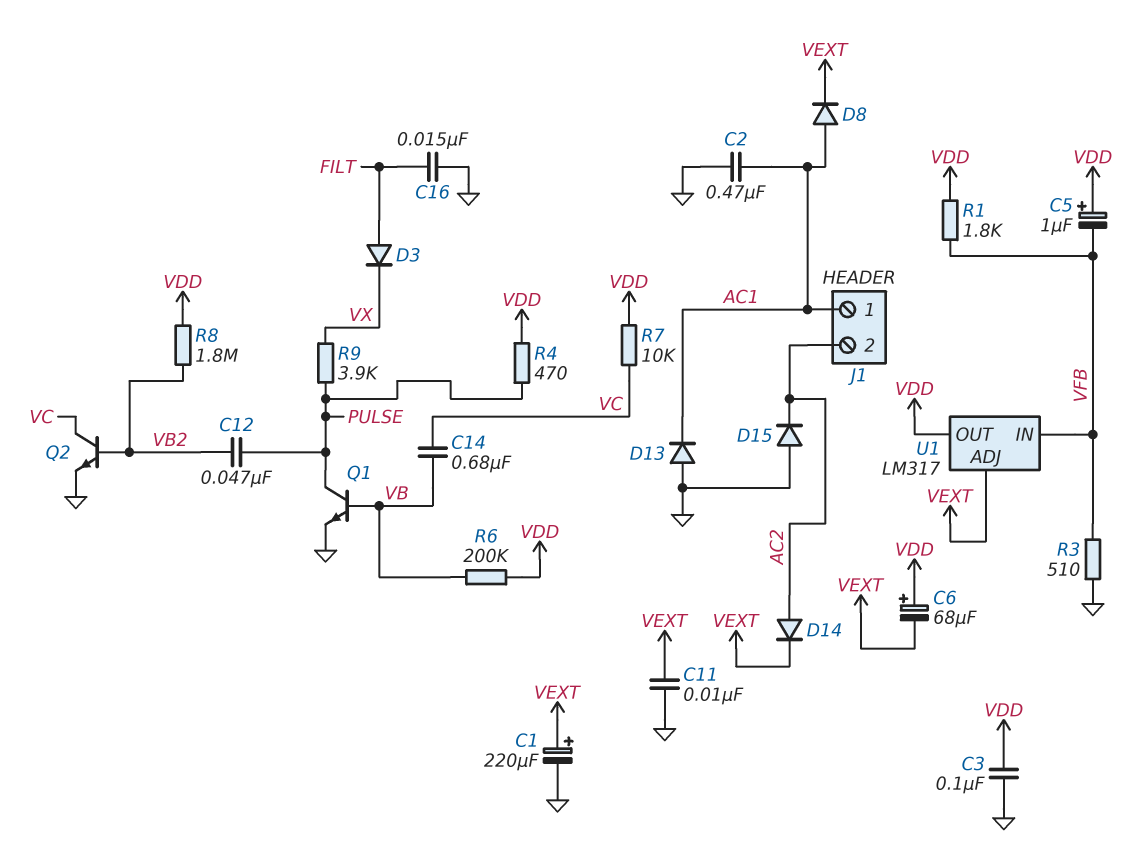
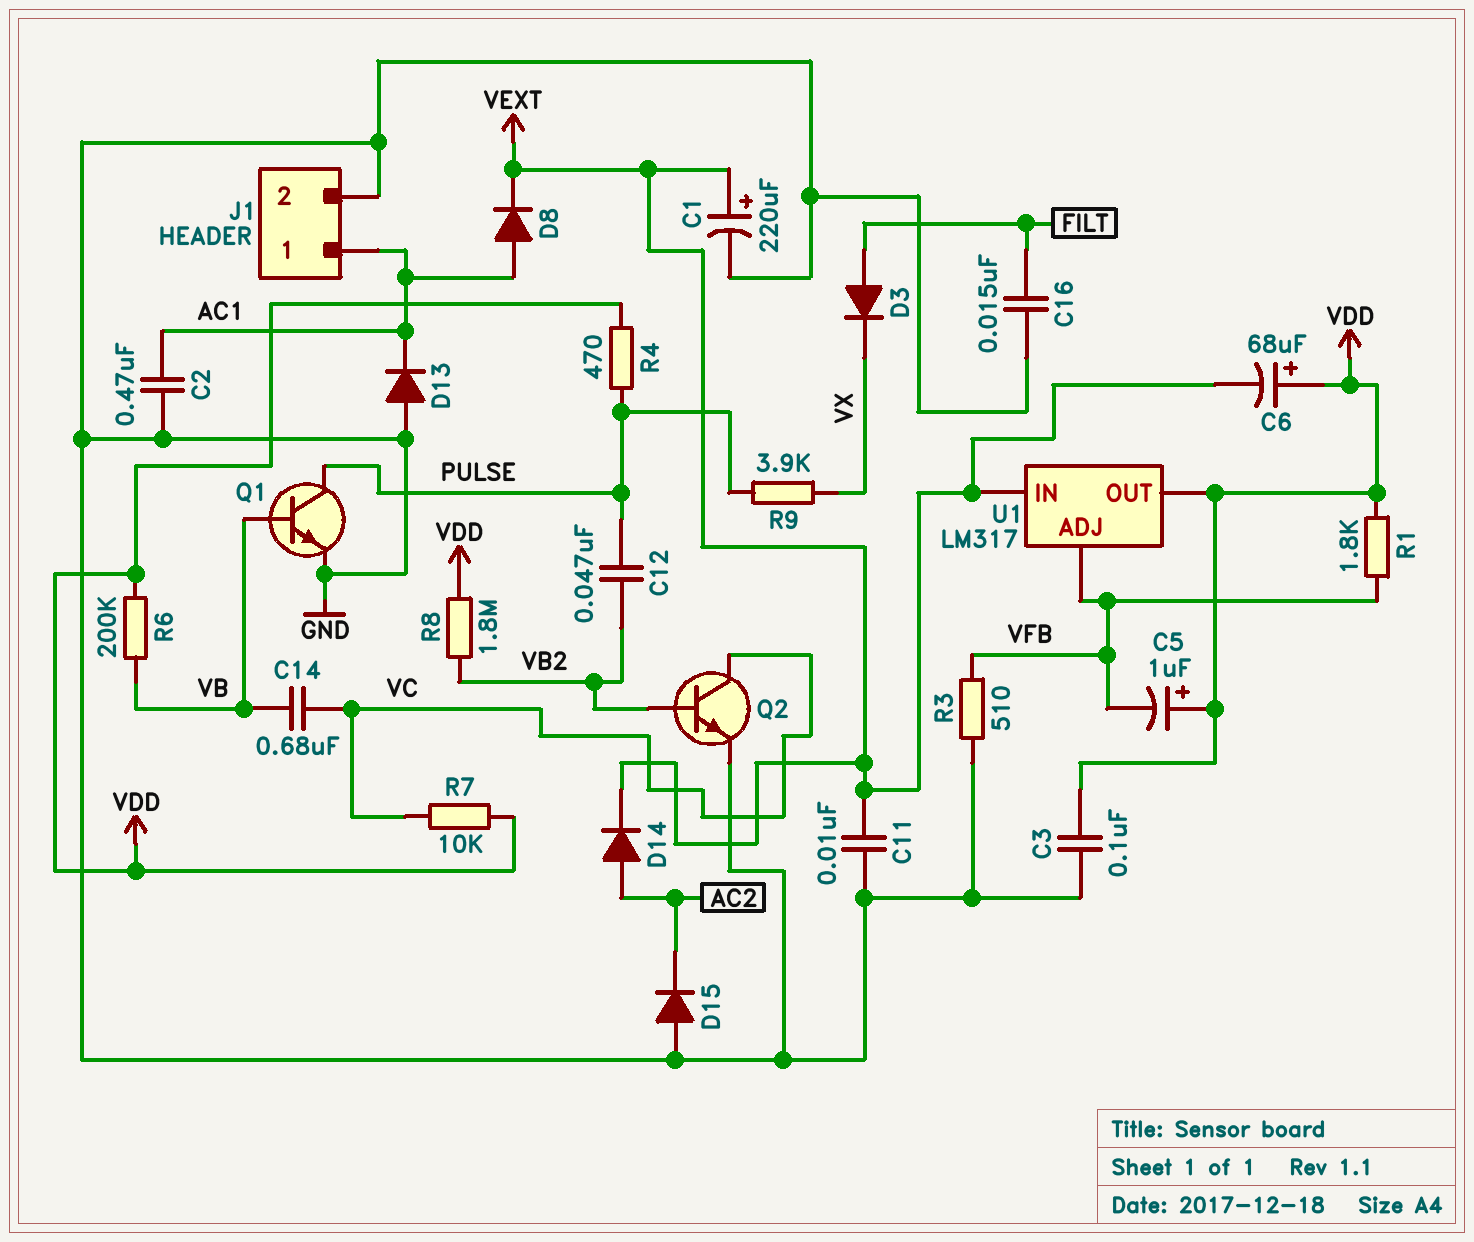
J1 pin 2: AC2 -> GND
U1 pin ADJ: VEXT -> VFB
U1 pin IN: VFB -> VEXT

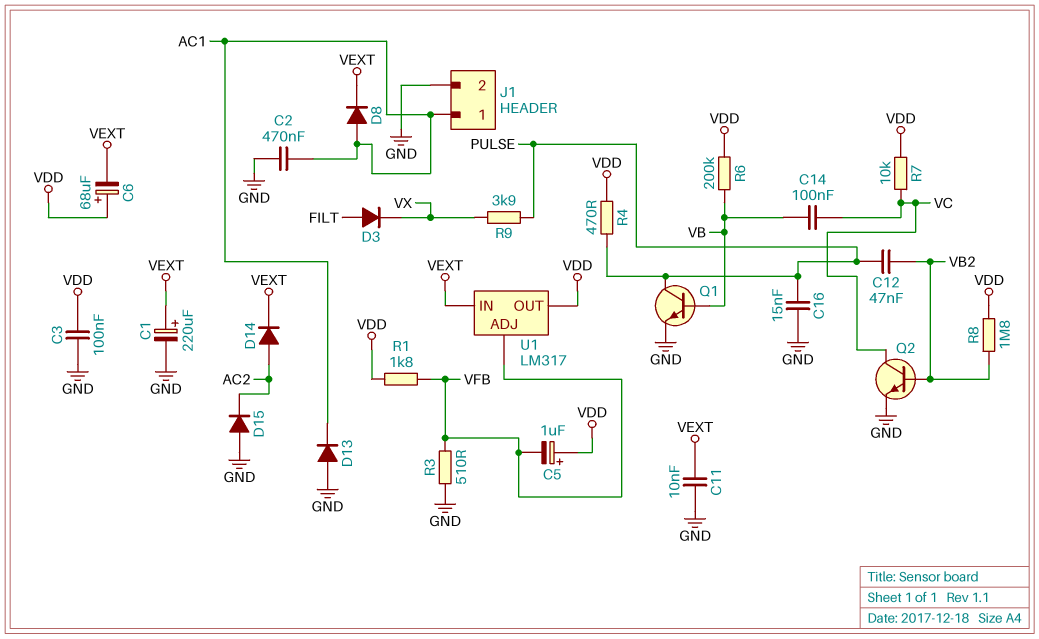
C14: 680nF (VB, VC) -> 100nF (VB, VC)
C16: 15nF (FILT, GND) -> 15nF (GND, PULSE)

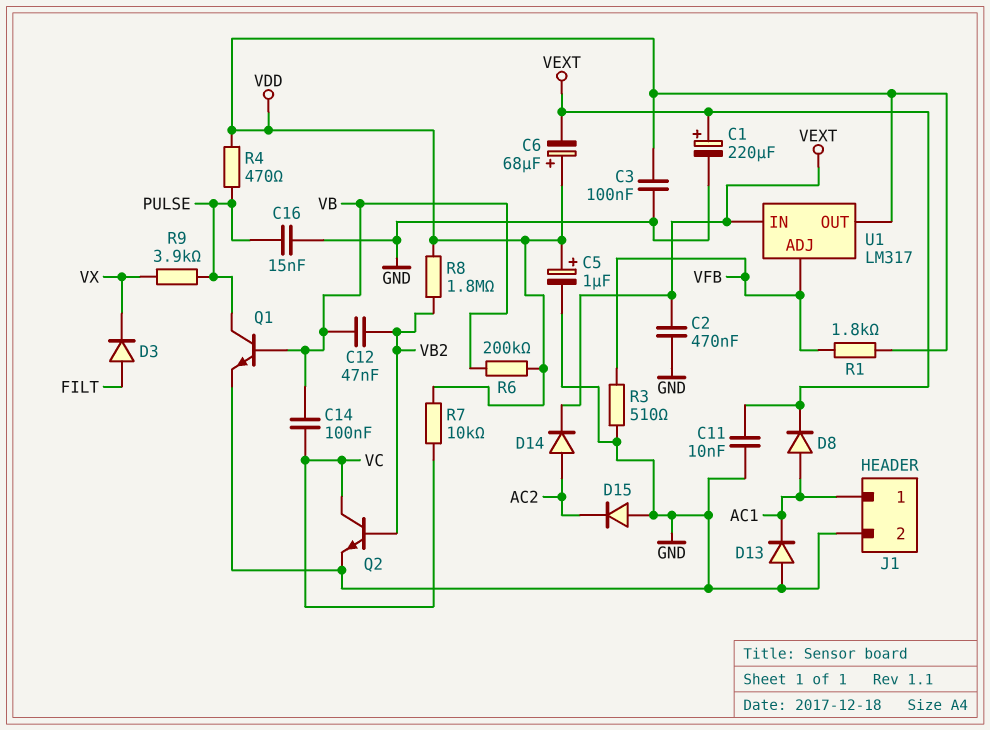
C2: 470nF (AC1, GND) -> 470nF (GND, VEXT)
C5: 1uF (plus VDD, minus VFB) -> 1uF (plus VDD, minus GND)
C12: 47nF (PULSE, VB2) -> 47nF (VB, VB2)

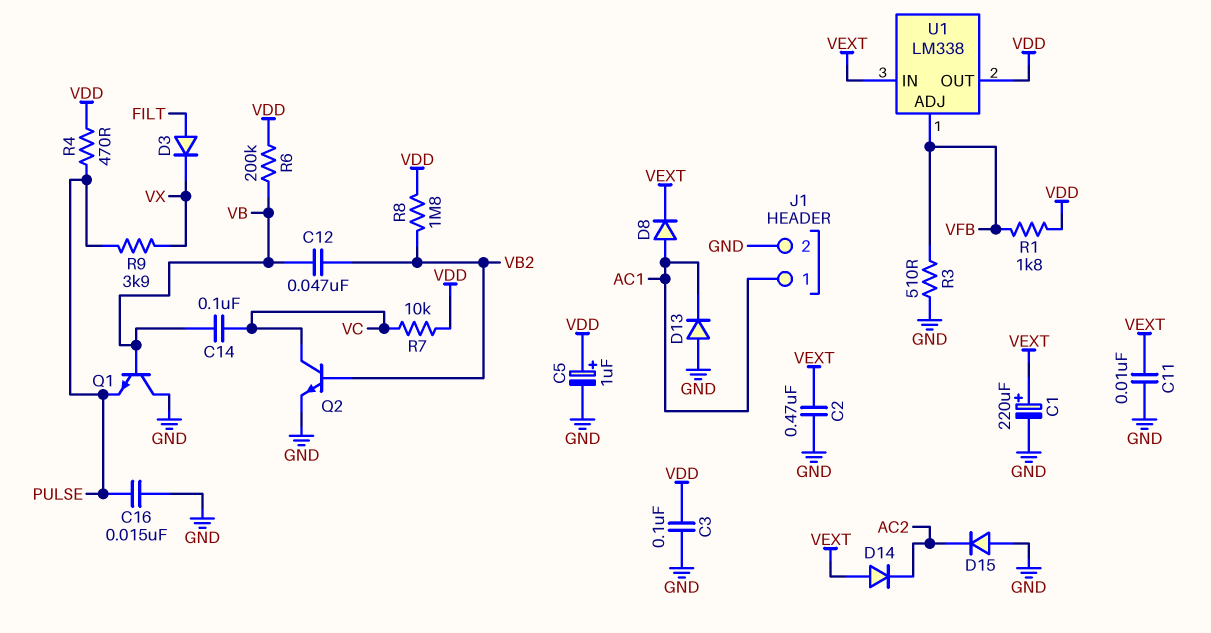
C6: 68uF (plus VDD, minus VEXT) -> none
D14: diode (A AC2, K VEXT) -> diode (A VEXT, K AC2)
Q1: NPN (B VB, C PULSE, E GND) -> NPN (B VB, C GND, E PULSE)
U1: LM317 -> LM338

